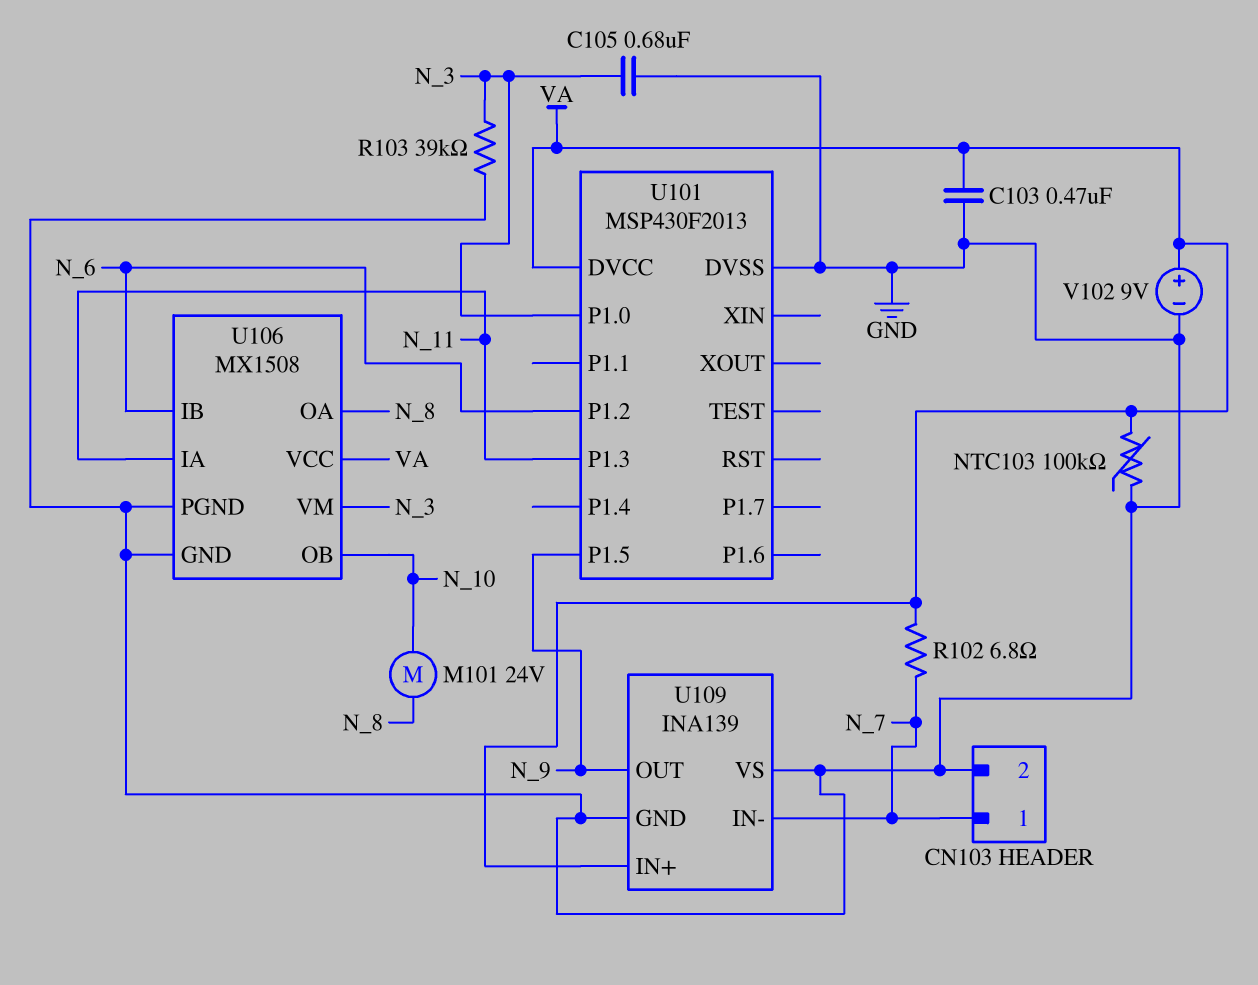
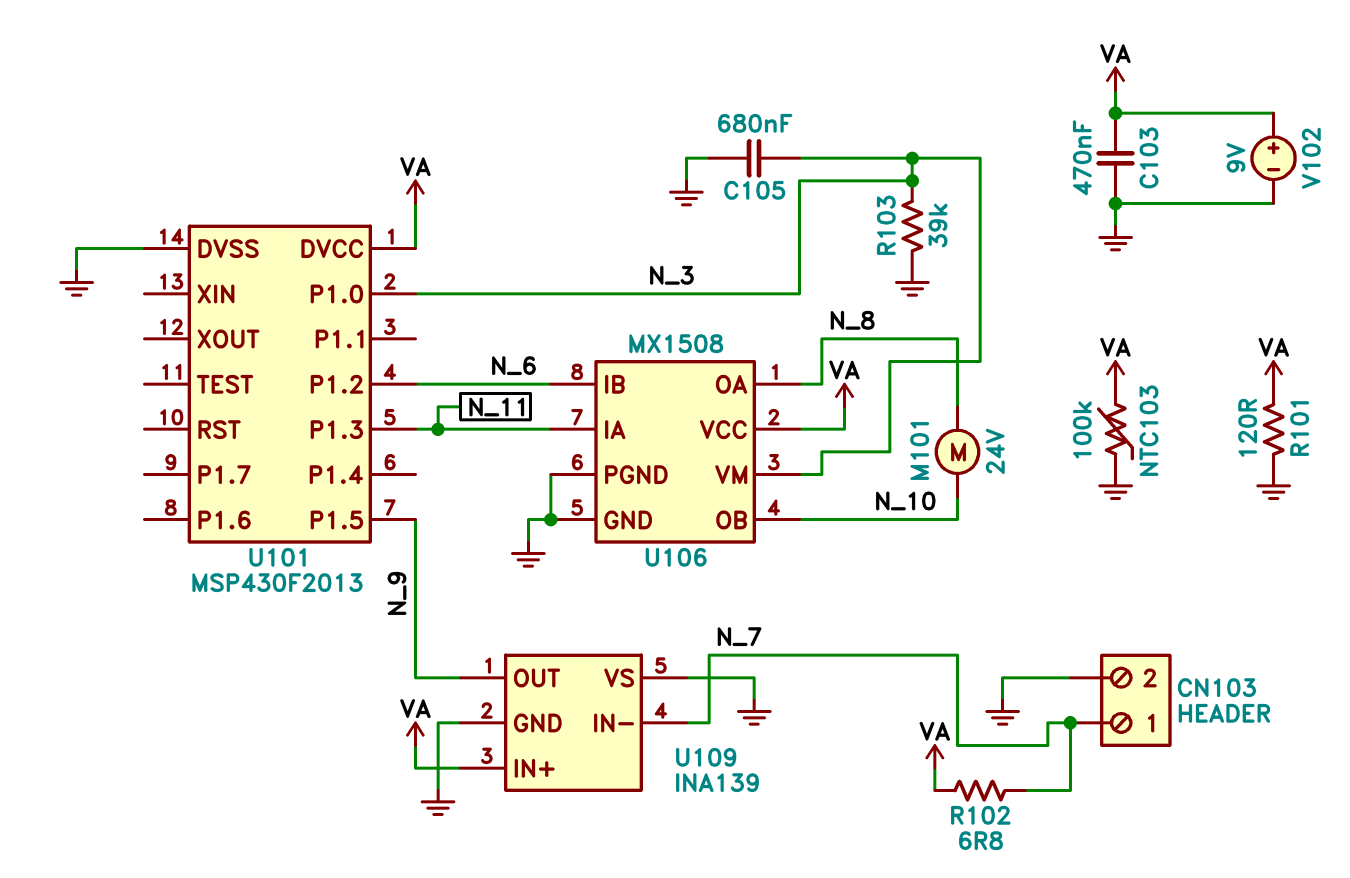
R101: none -> 120 (GND, VA)

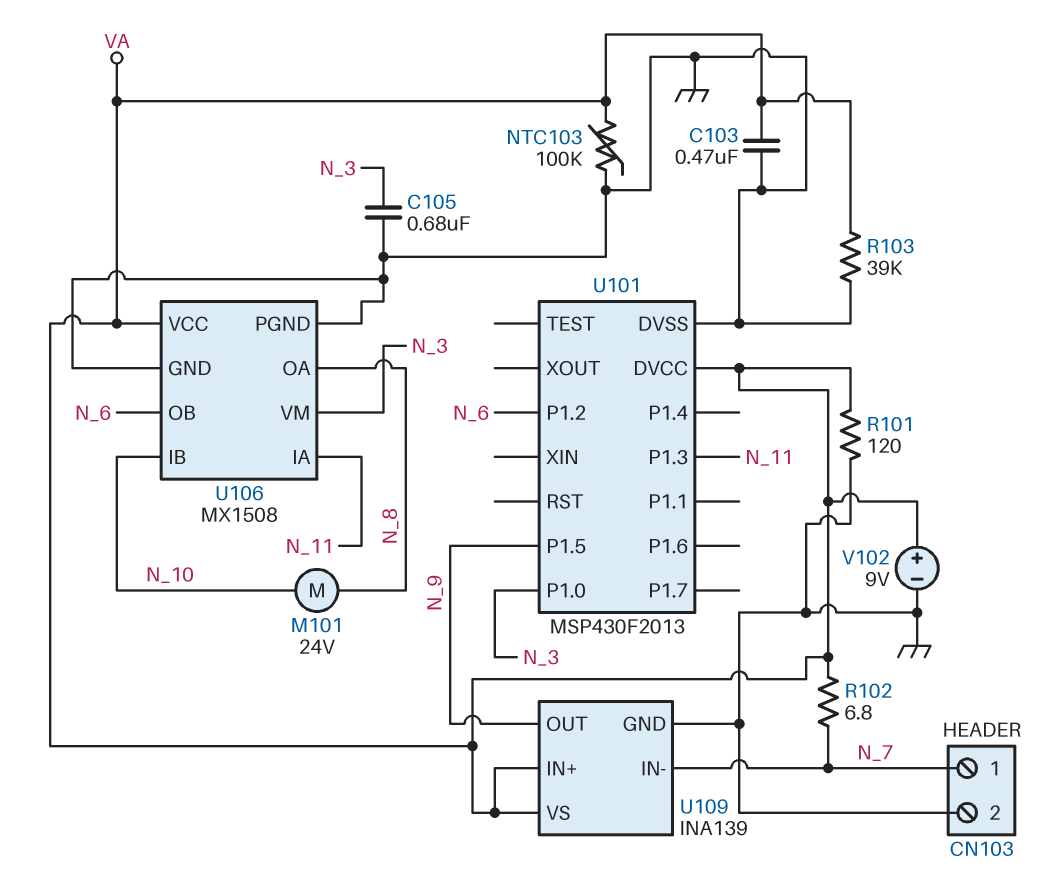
R103: 39k (GND, N_3) -> 39k (GND, VA)
U106 pin IB: N_6 -> N_10
U106 pin OB: N_10 -> N_6
U109 pin VS: GND -> VA

